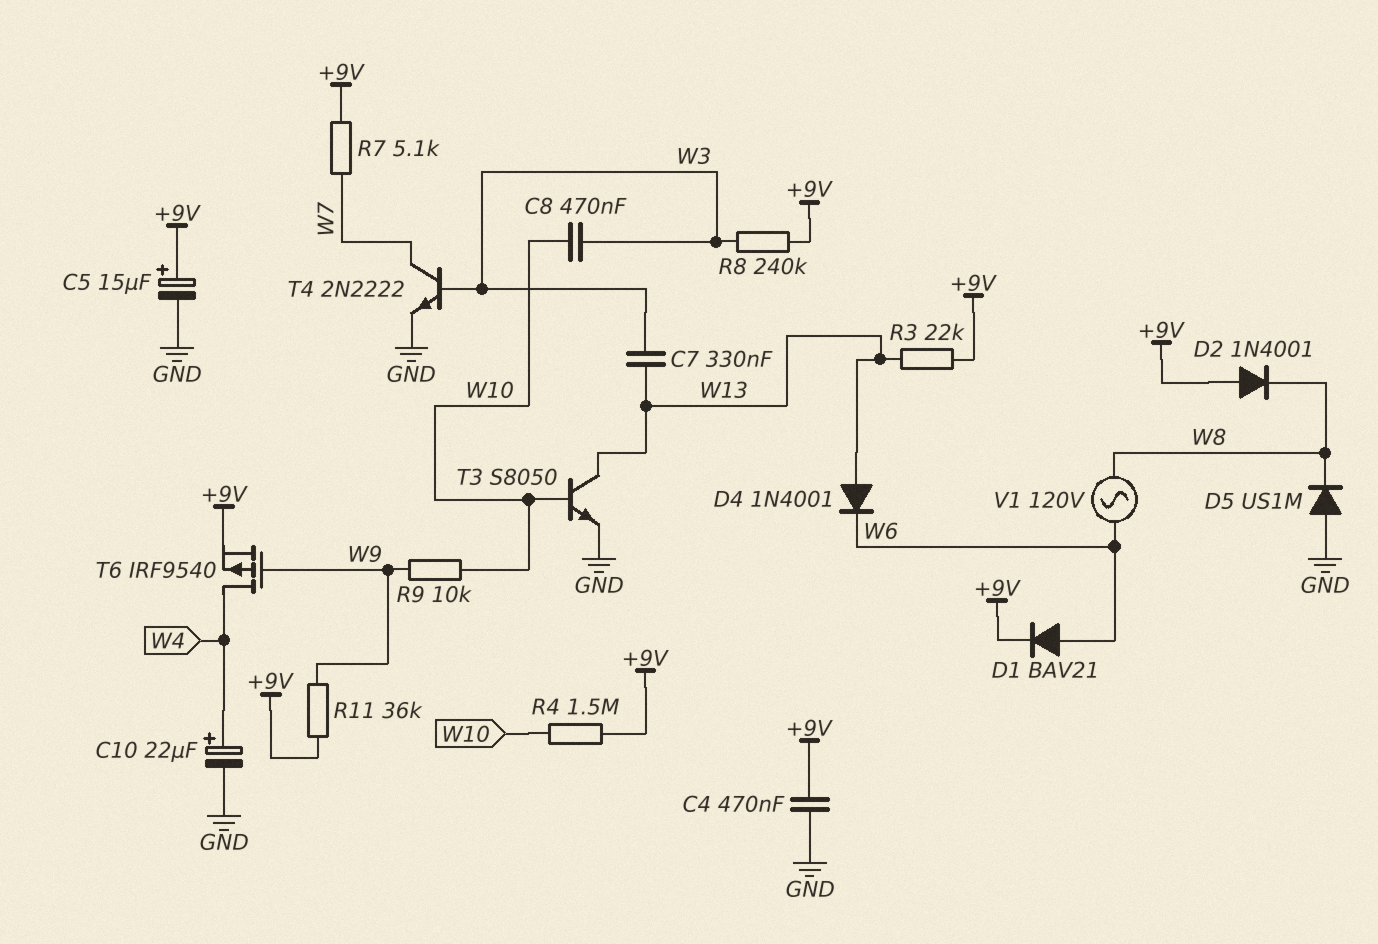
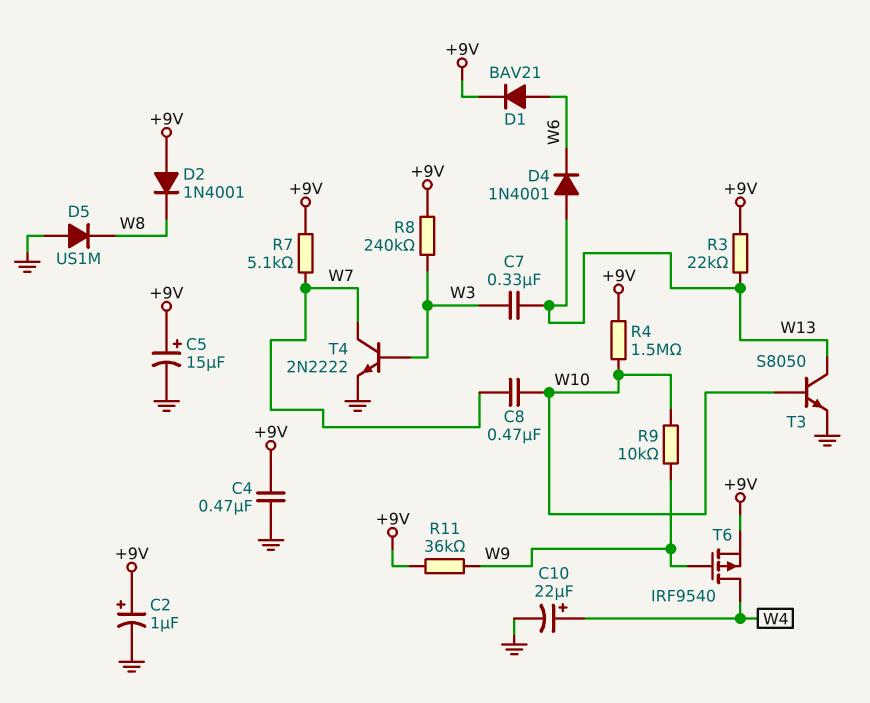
C2: none -> 1uF (plus +9V, minus GND)
C8: 470nF (W3, W10) -> 470nF (W7, W10)
V1: AC 120V (W6, W8) -> none

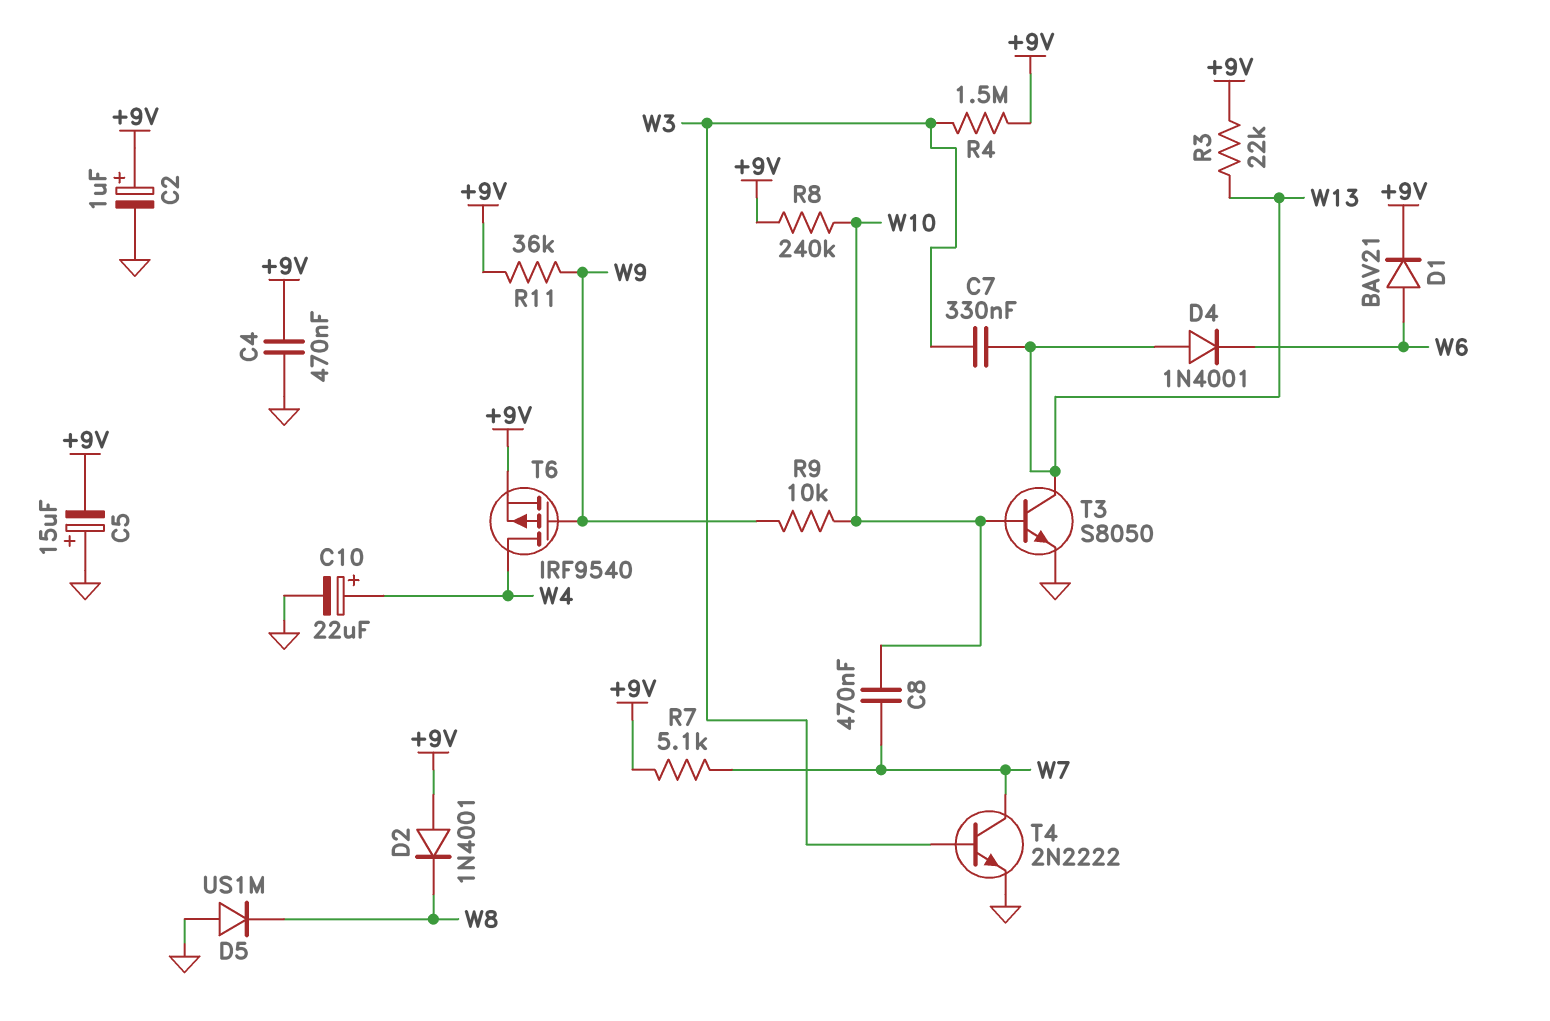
C5: 15uF (plus +9V, minus GND) -> 15uF (plus GND, minus +9V)
R4: 1.5M (+9V, W10) -> 1.5M (+9V, W3)
R8: 240k (+9V, W3) -> 240k (+9V, W10)

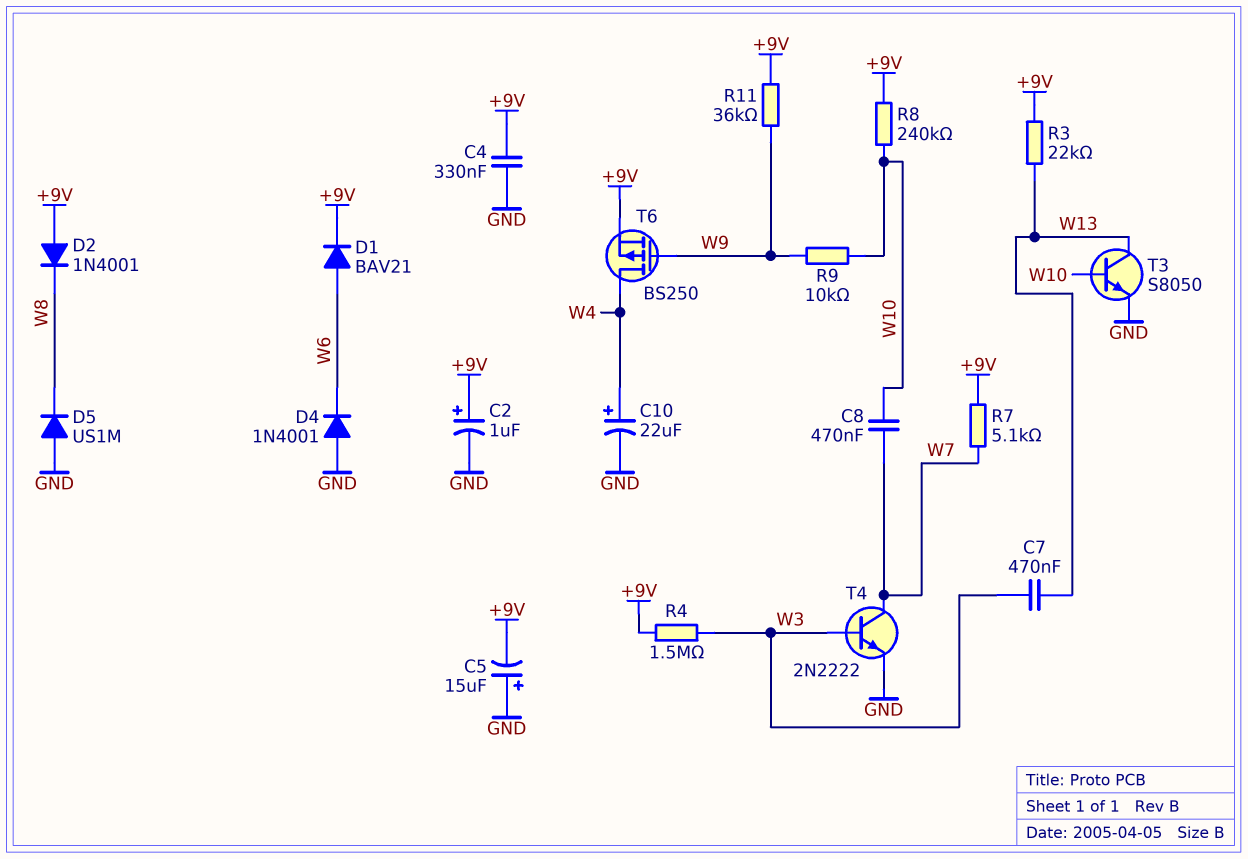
C4: 470nF (+9V, GND) -> 330nF (+9V, GND)
C7: 330nF (W3, W13) -> 470nF (W3, W13)
D4: diode 1N4001 (A W13, K W6) -> diode 1N4001 (A GND, K W6)
T6: PMOS IRF9540 (G W9, D W4, S +9V) -> PMOS BS250 (G W9, D W4, S +9V)

